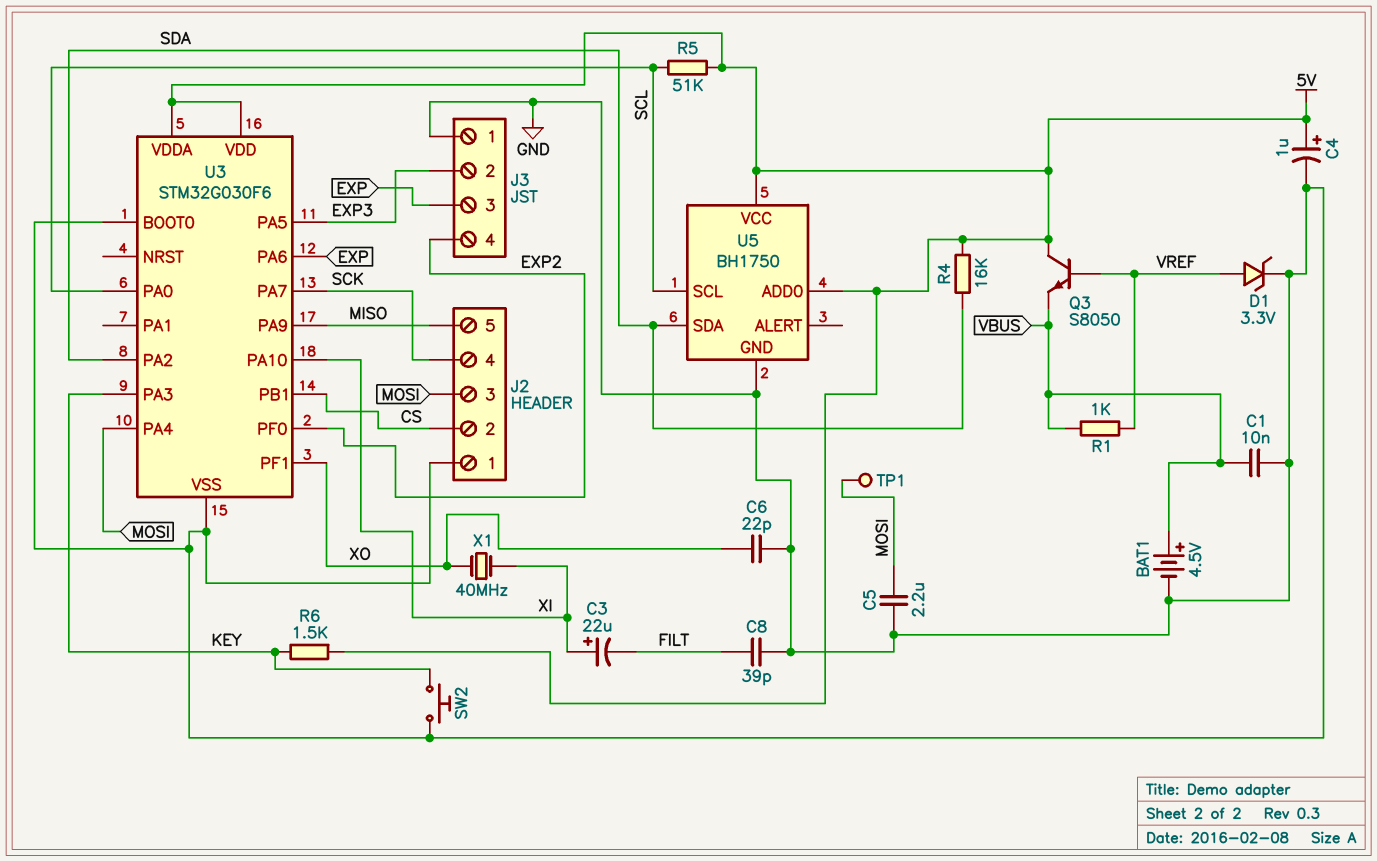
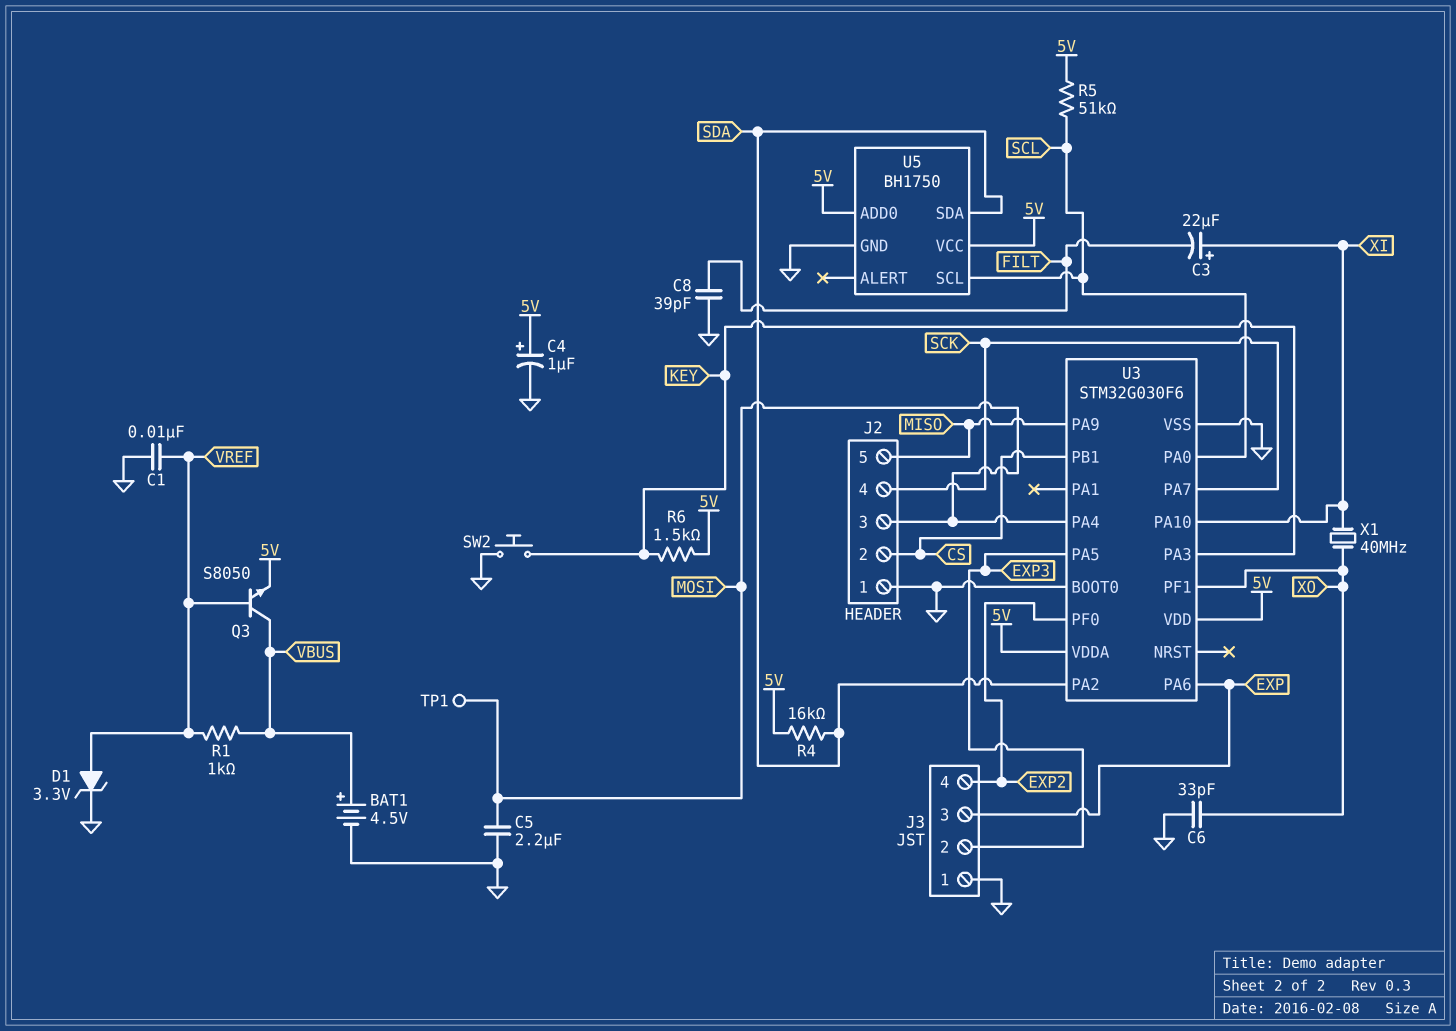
C1: 10nF (GND, VBUS) -> 10nF (GND, VREF)
C6: 22pF (GND, XO) -> 33pF (GND, XO)
Q3: NPN S8050 (B VREF, C 5V, E VBUS) -> NPN S8050 (B VREF, C VBUS, E 5V)

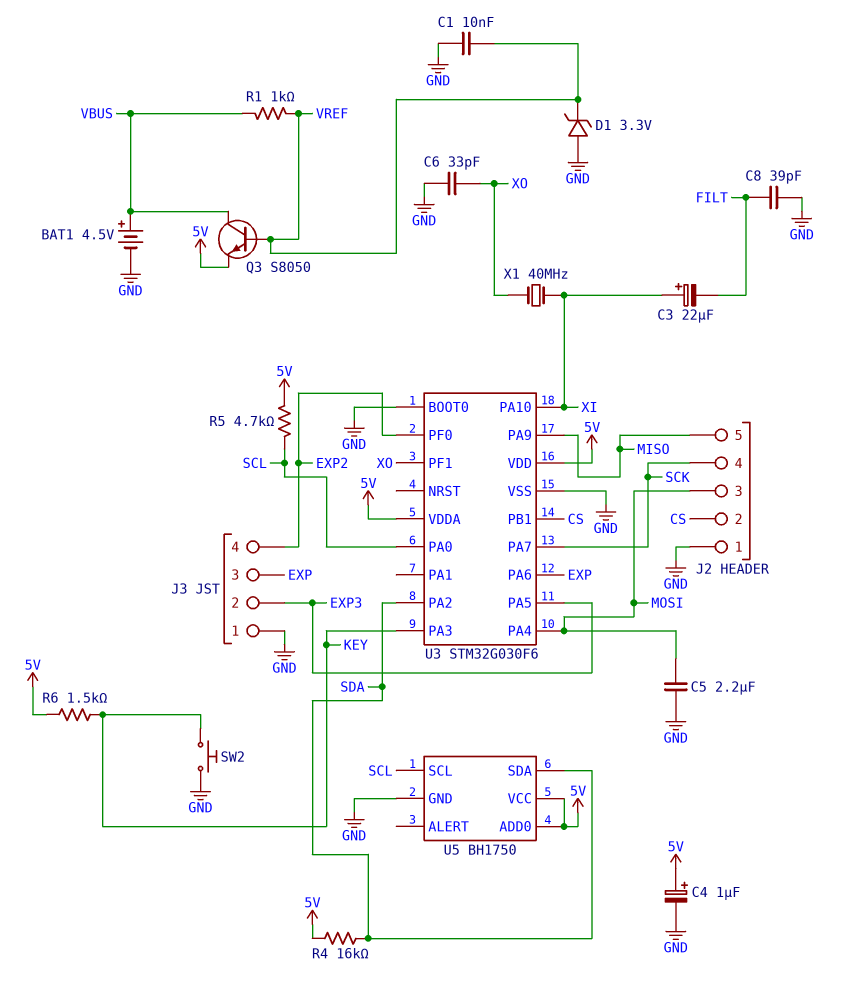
D1: zener 3.3V (A VREF, K GND) -> zener 3.3V (A GND, K VREF)
R5: 51k (5V, SCL) -> 4.7k (5V, SCL)
TP1: test point (MOSI) -> none

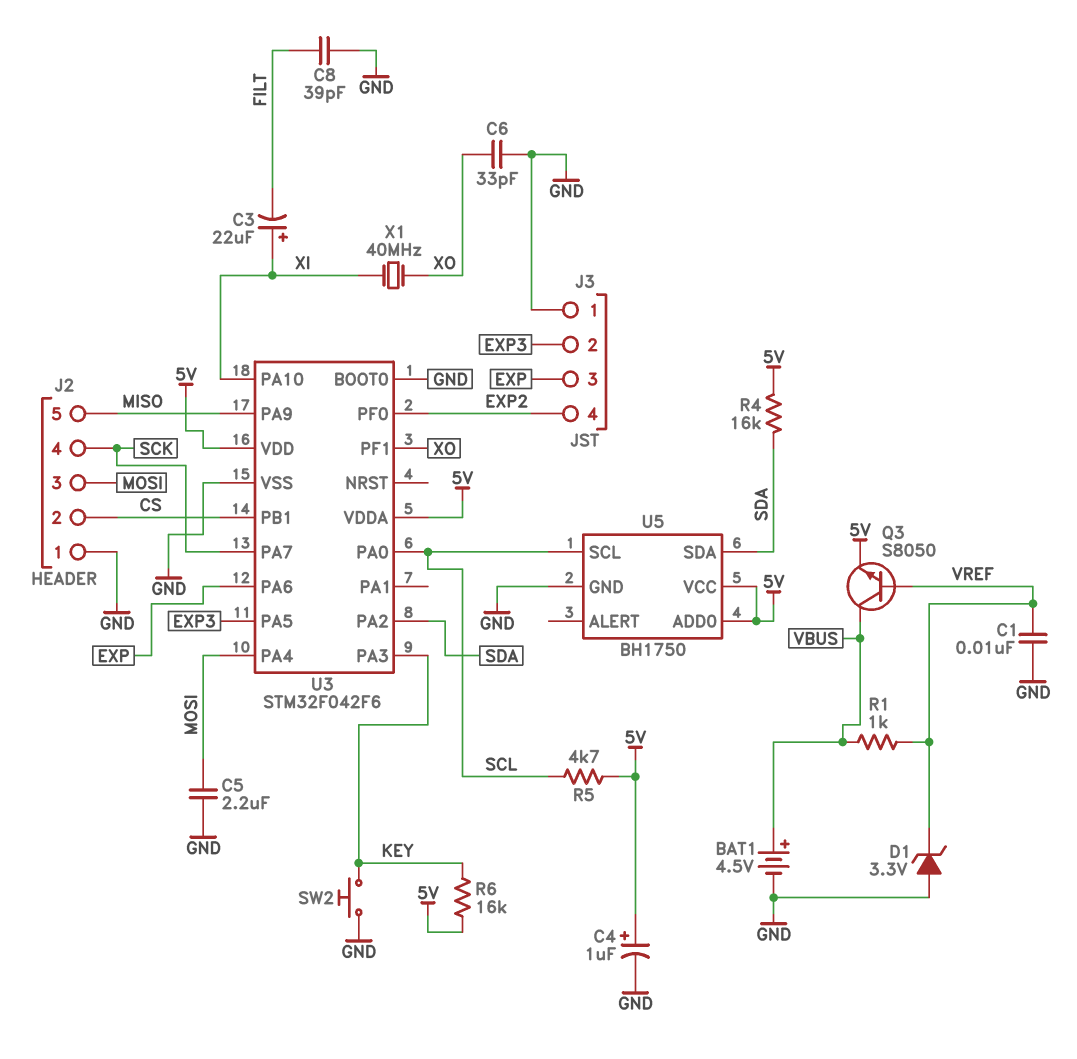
R6: 1.5k (5V, KEY) -> 16k (5V, KEY)
U3: STM32G030F6 -> STM32F042F6

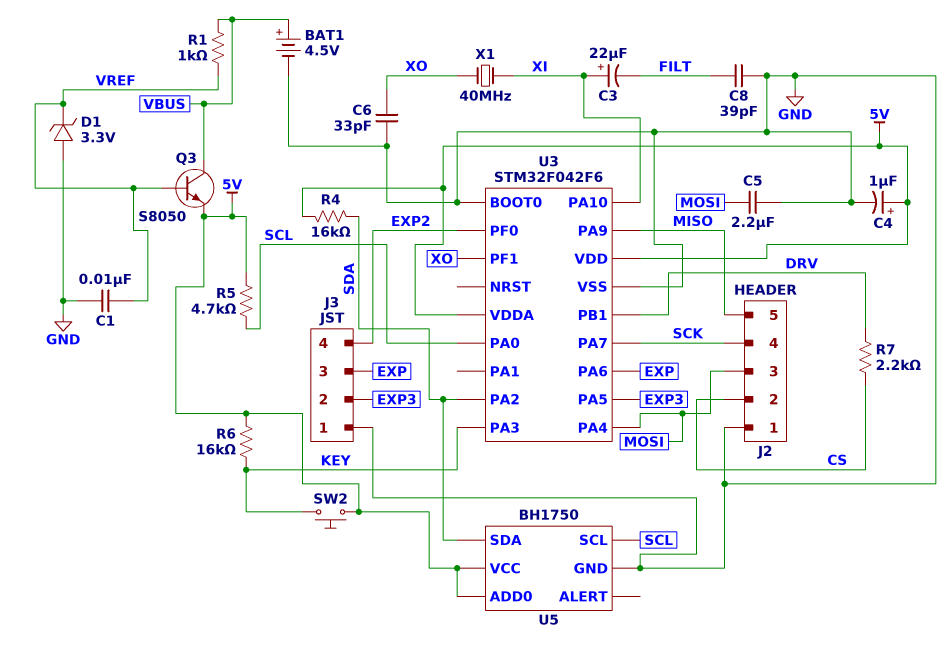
R7: none -> 2.2k (CS, DRV)
SW2: button (GND, KEY) -> button (5V, KEY)
U3 pin PB1: CS -> DRV

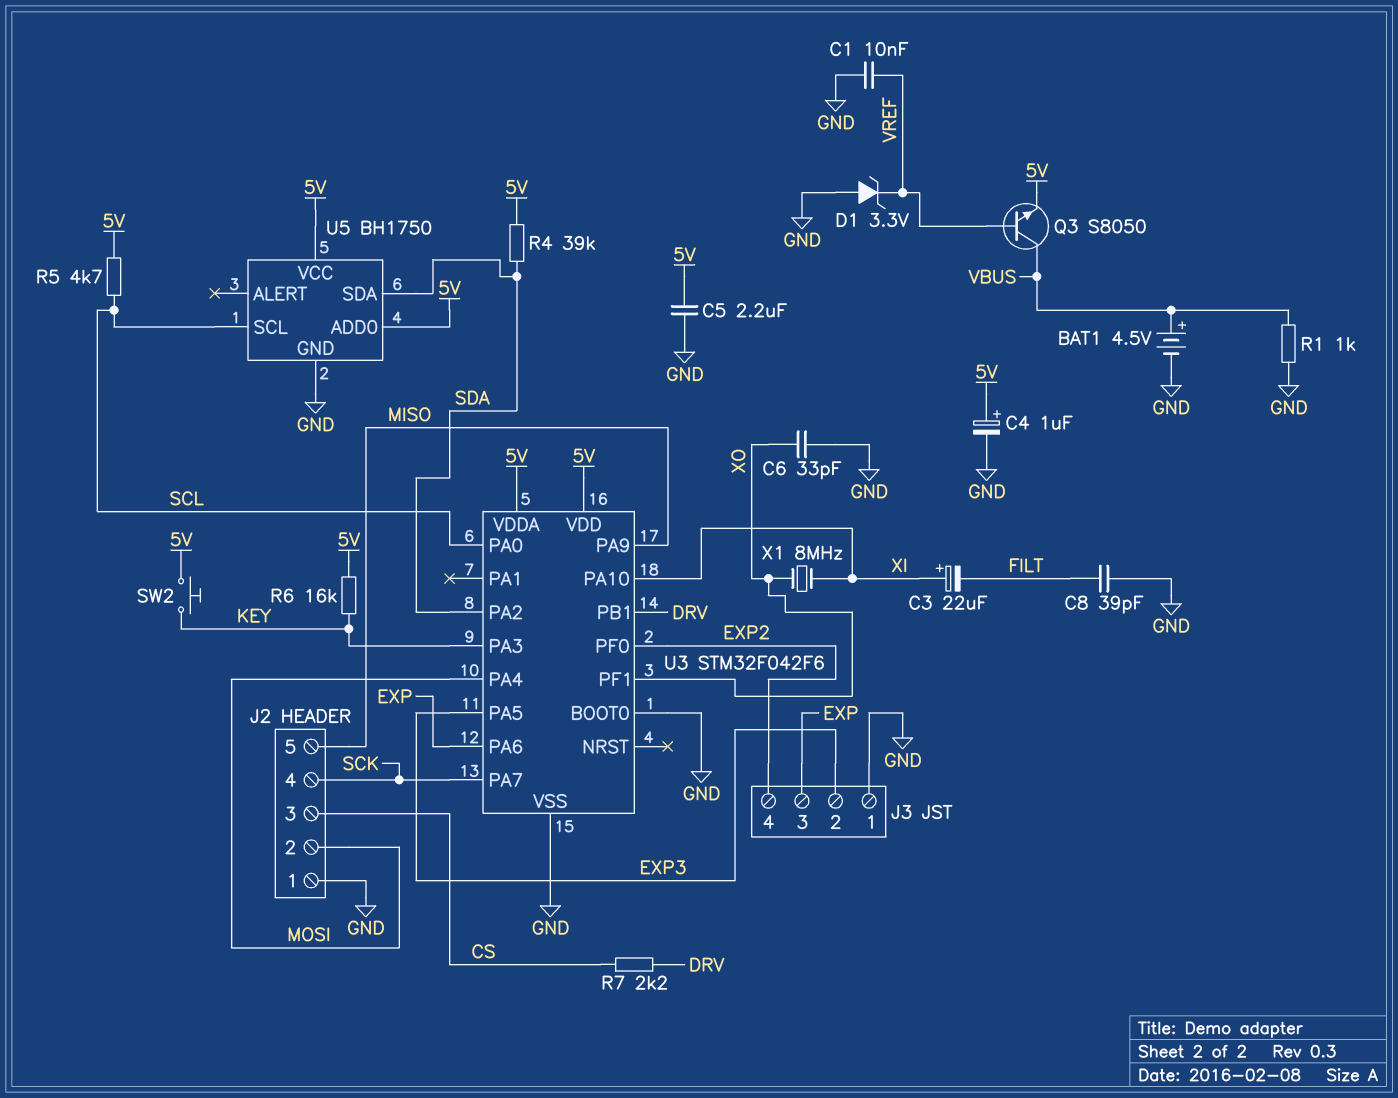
C5: 2.2uF (GND, MOSI) -> 2.2uF (5V, GND)
J2 pin 2: CS -> MOSI
J2 pin 3: MOSI -> CS
R1: 1k (VBUS, VREF) -> 1k (GND, VBUS)
R4: 16k (5V, SDA) -> 39k (5V, SDA)
X1: 40MHz (XI, XO) -> 8MHz (XI, XO)

